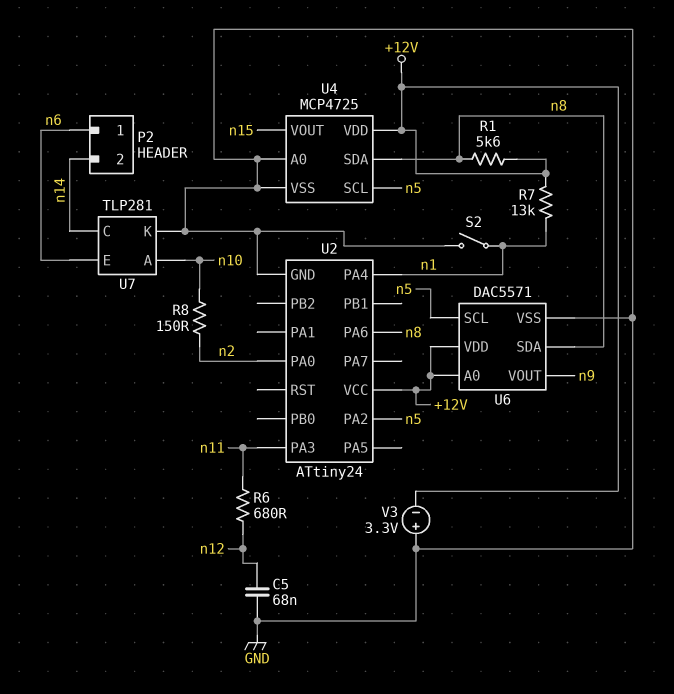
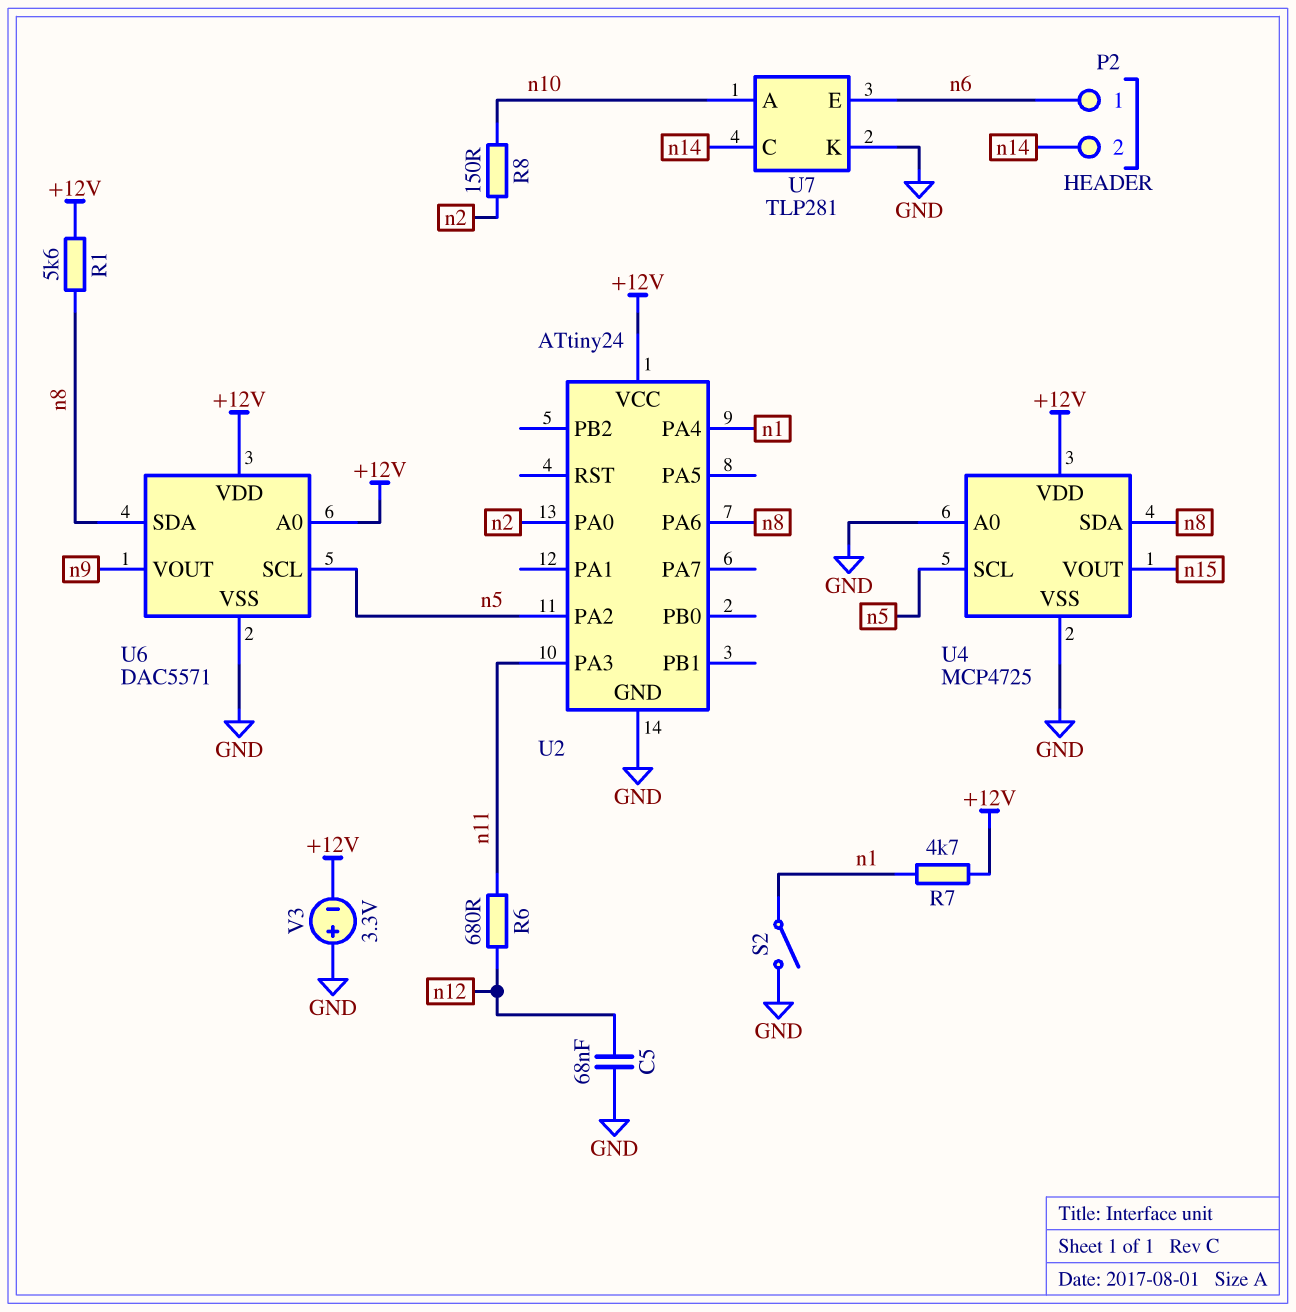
R7: 13k (+12V, n1) -> 4.7k (+12V, n1)

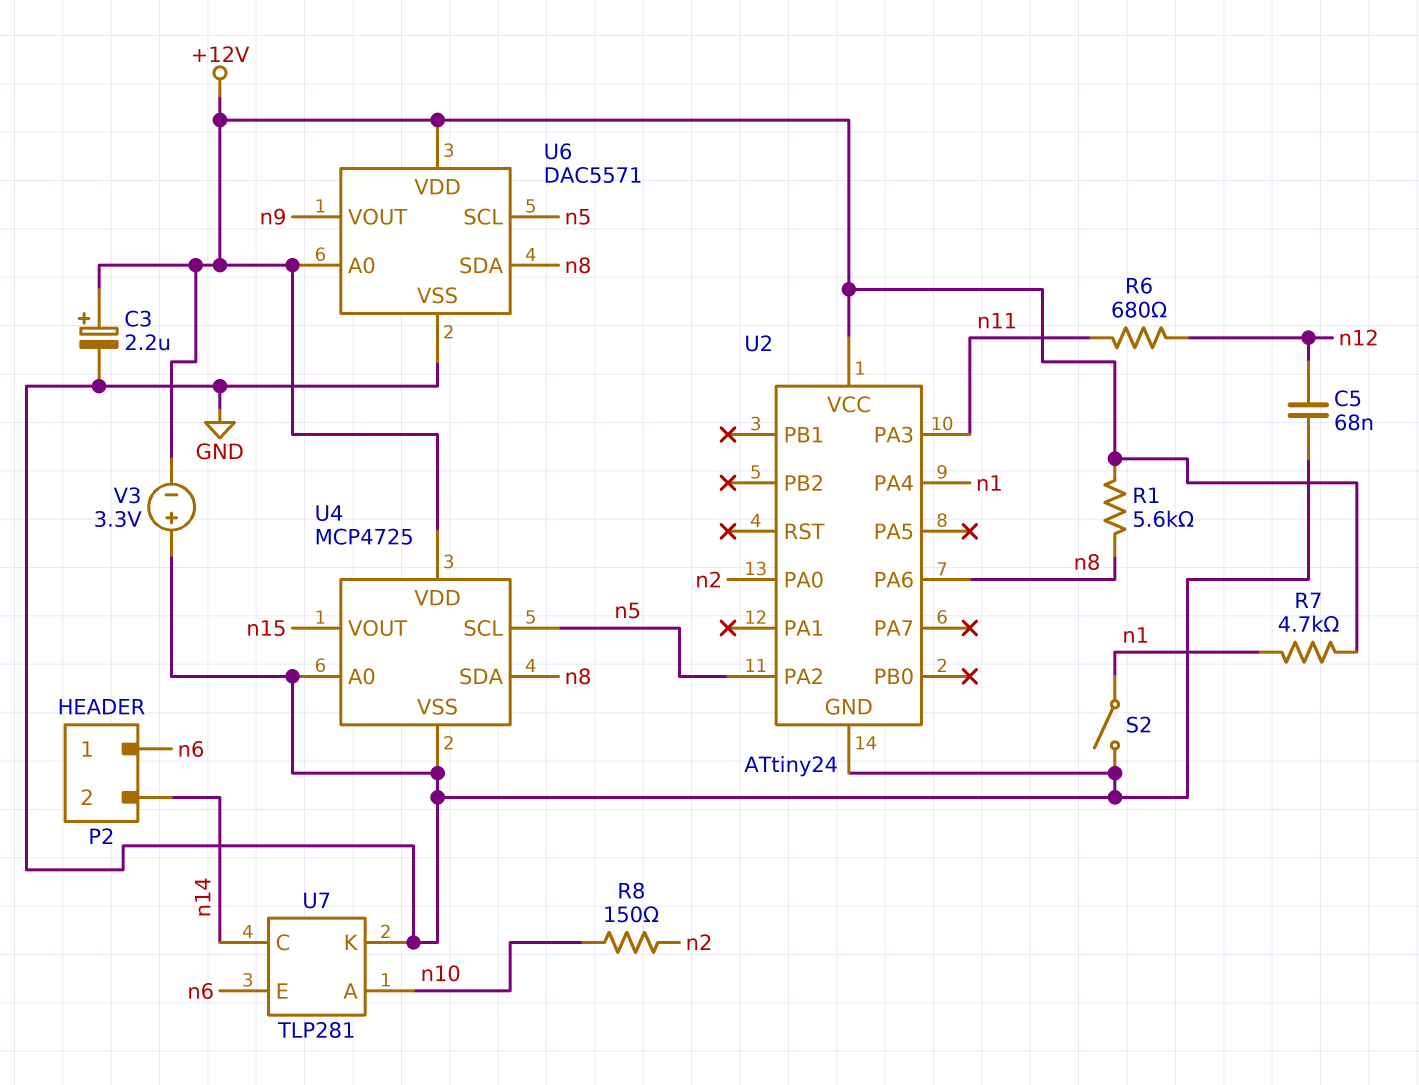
C3: none -> 2.2uF (plus +12V, minus GND)

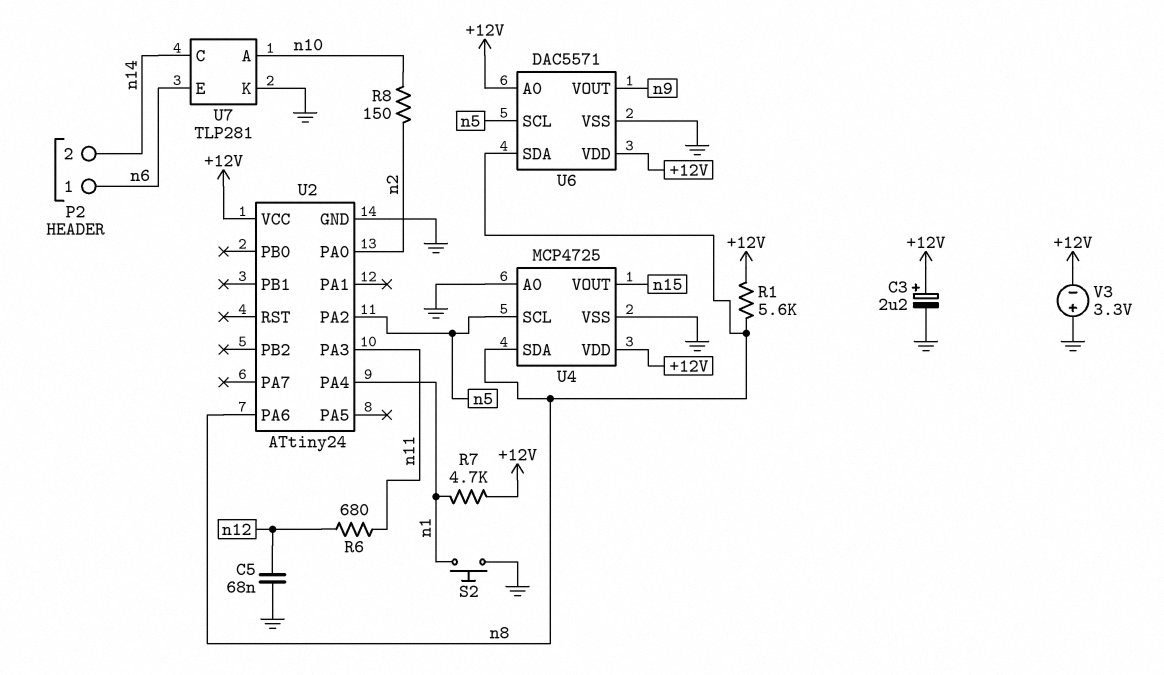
S2: switch (GND, n1) -> button (GND, n1)

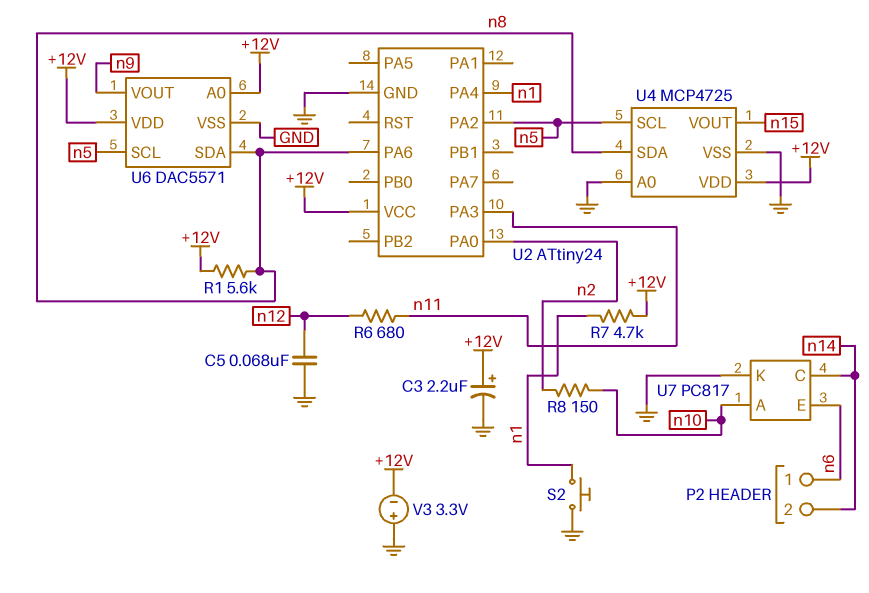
U7: TLP281 -> PC817

